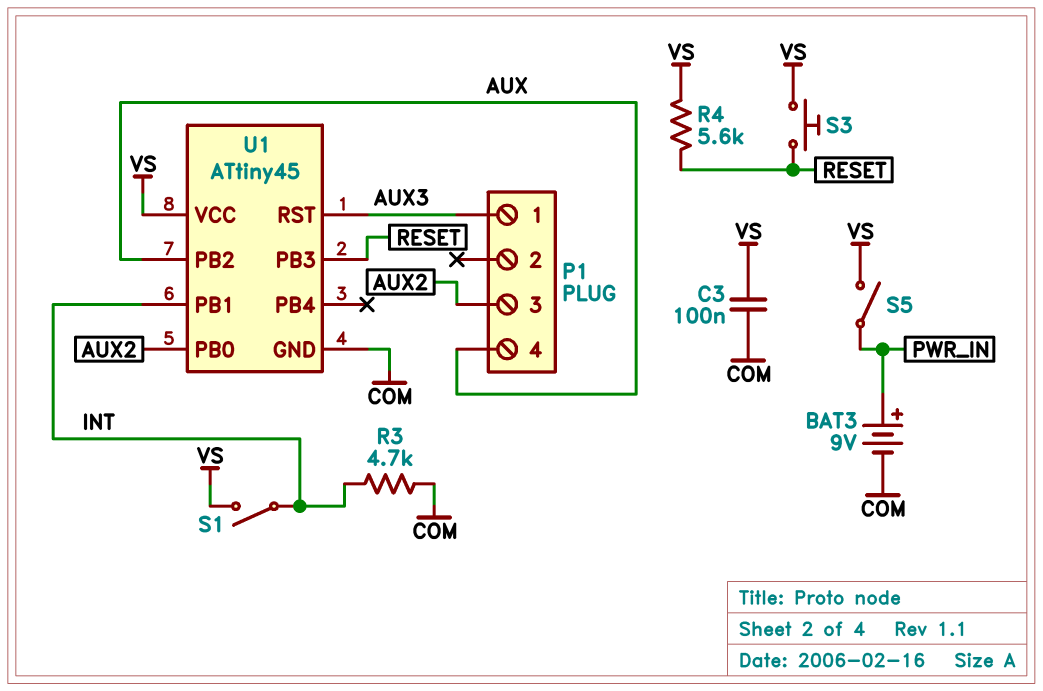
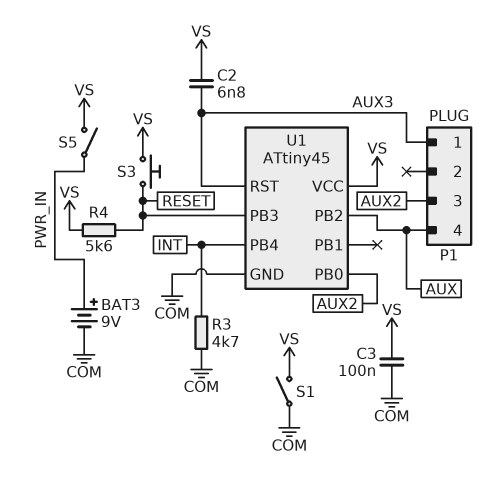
C2: none -> 6.8nF (AUX3, VS)
S1: switch (INT, VS) -> switch (COM, VS)
U1 pin PB1: INT -> none
U1 pin PB4: none -> INT

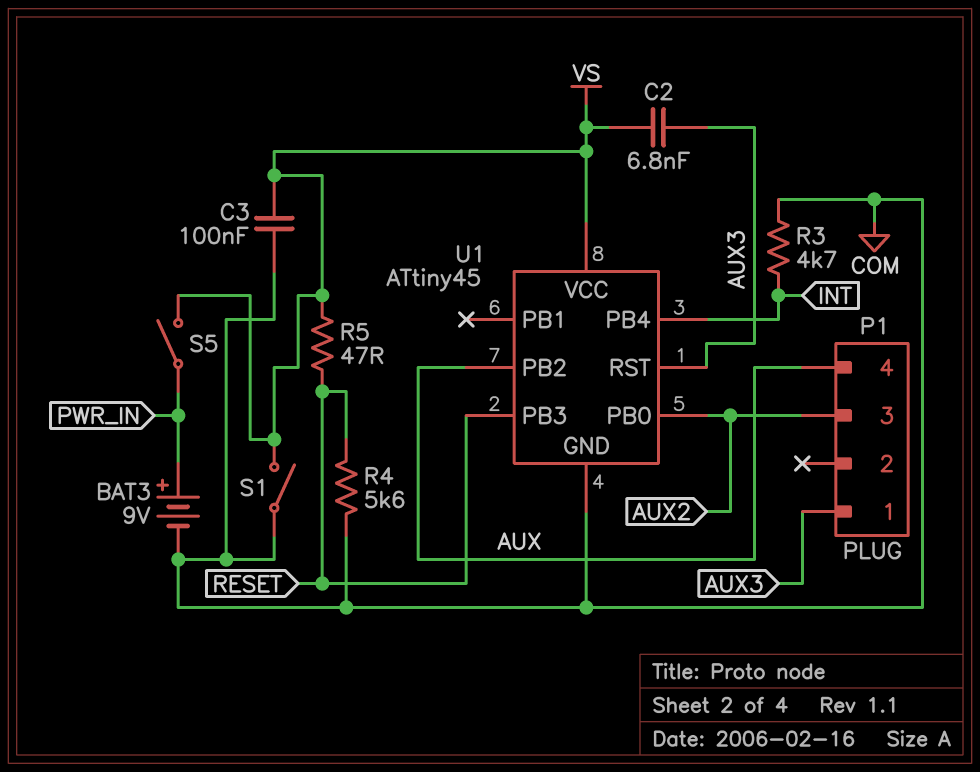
R4: 5.6k (RESET, VS) -> 5.6k (COM, RESET)
R5: none -> 47 (RESET, VS)
S3: button (RESET, VS) -> none

